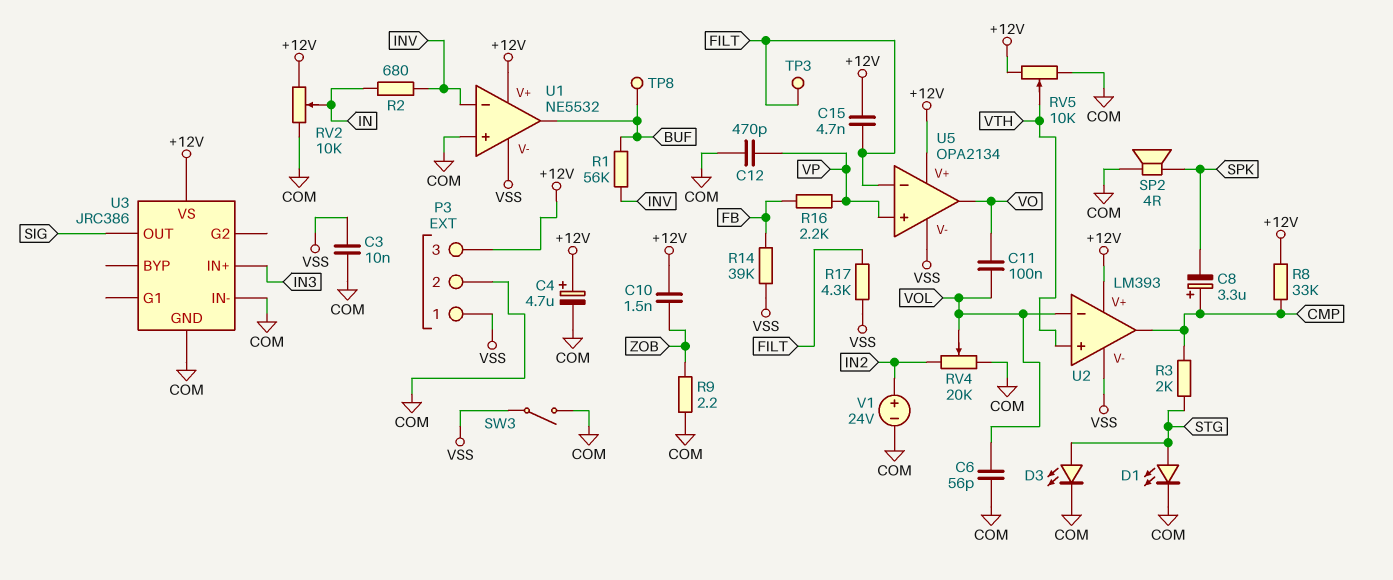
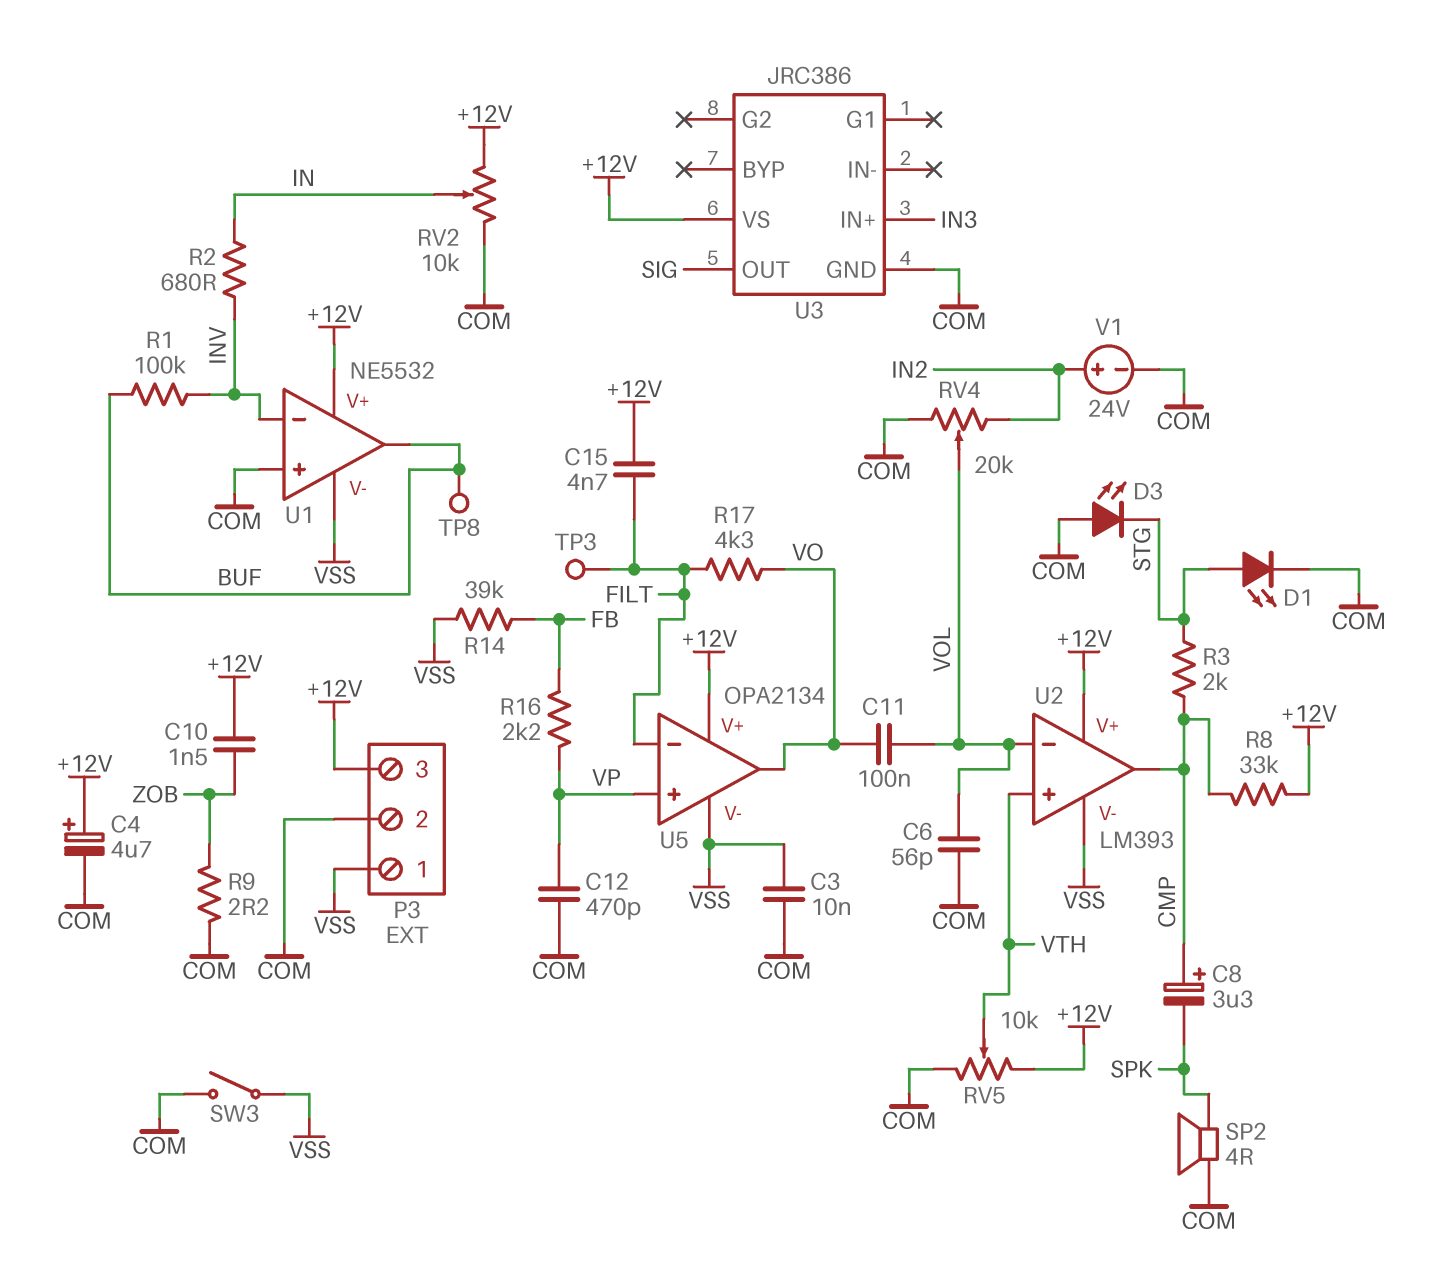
D3: LED (A STG, K COM) -> LED (A COM, K STG)
R1: 56k (BUF, INV) -> 100k (BUF, INV)
R17: 4.3k (FILT, VSS) -> 4.3k (FILT, VO)
U3 pin IN-: COM -> none

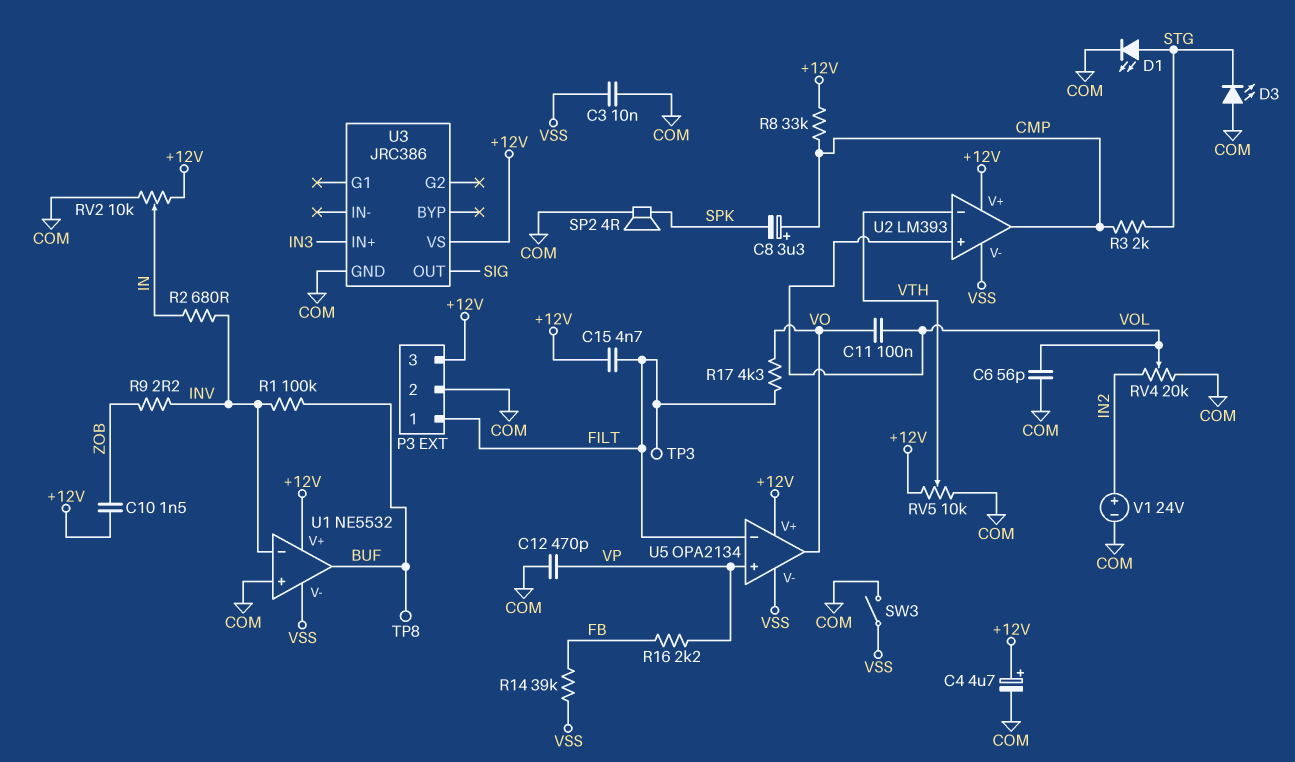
P3 pin 1: VSS -> FILT
R9: 2.2 (COM, ZOB) -> 2.2 (INV, ZOB)
U2 pin in+: VTH -> VOL
U2 pin in-: VOL -> VTH

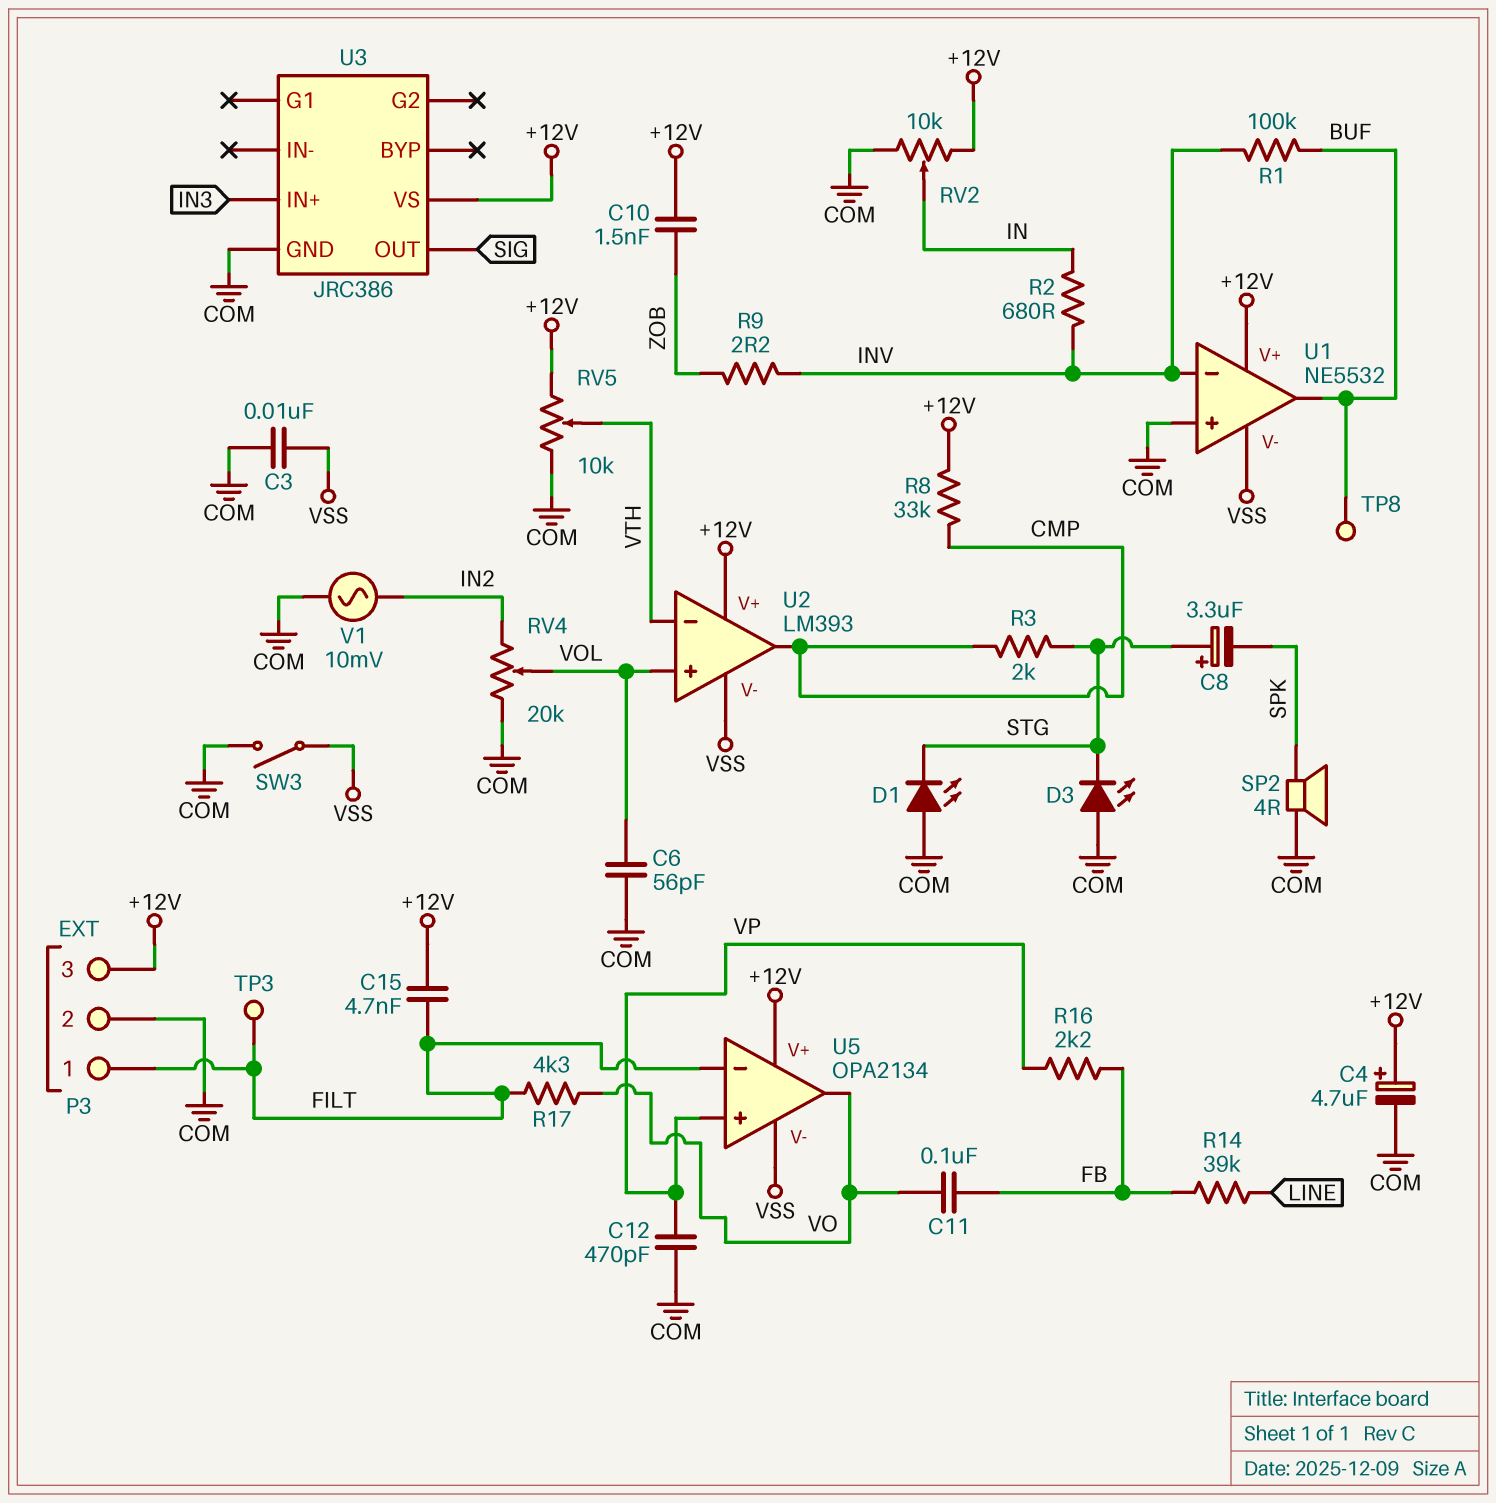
C8: 3.3uF (plus CMP, minus SPK) -> 3.3uF (plus STG, minus SPK)
C11: 100nF (VO, VOL) -> 100nF (FB, VO)
D1: LED (A STG, K COM) -> LED (A COM, K STG)
R14: 39k (FB, VSS) -> 39k (FB, LINE)
V1: 24V (plus IN2, minus COM) -> AC 10mV (COM, IN2)

